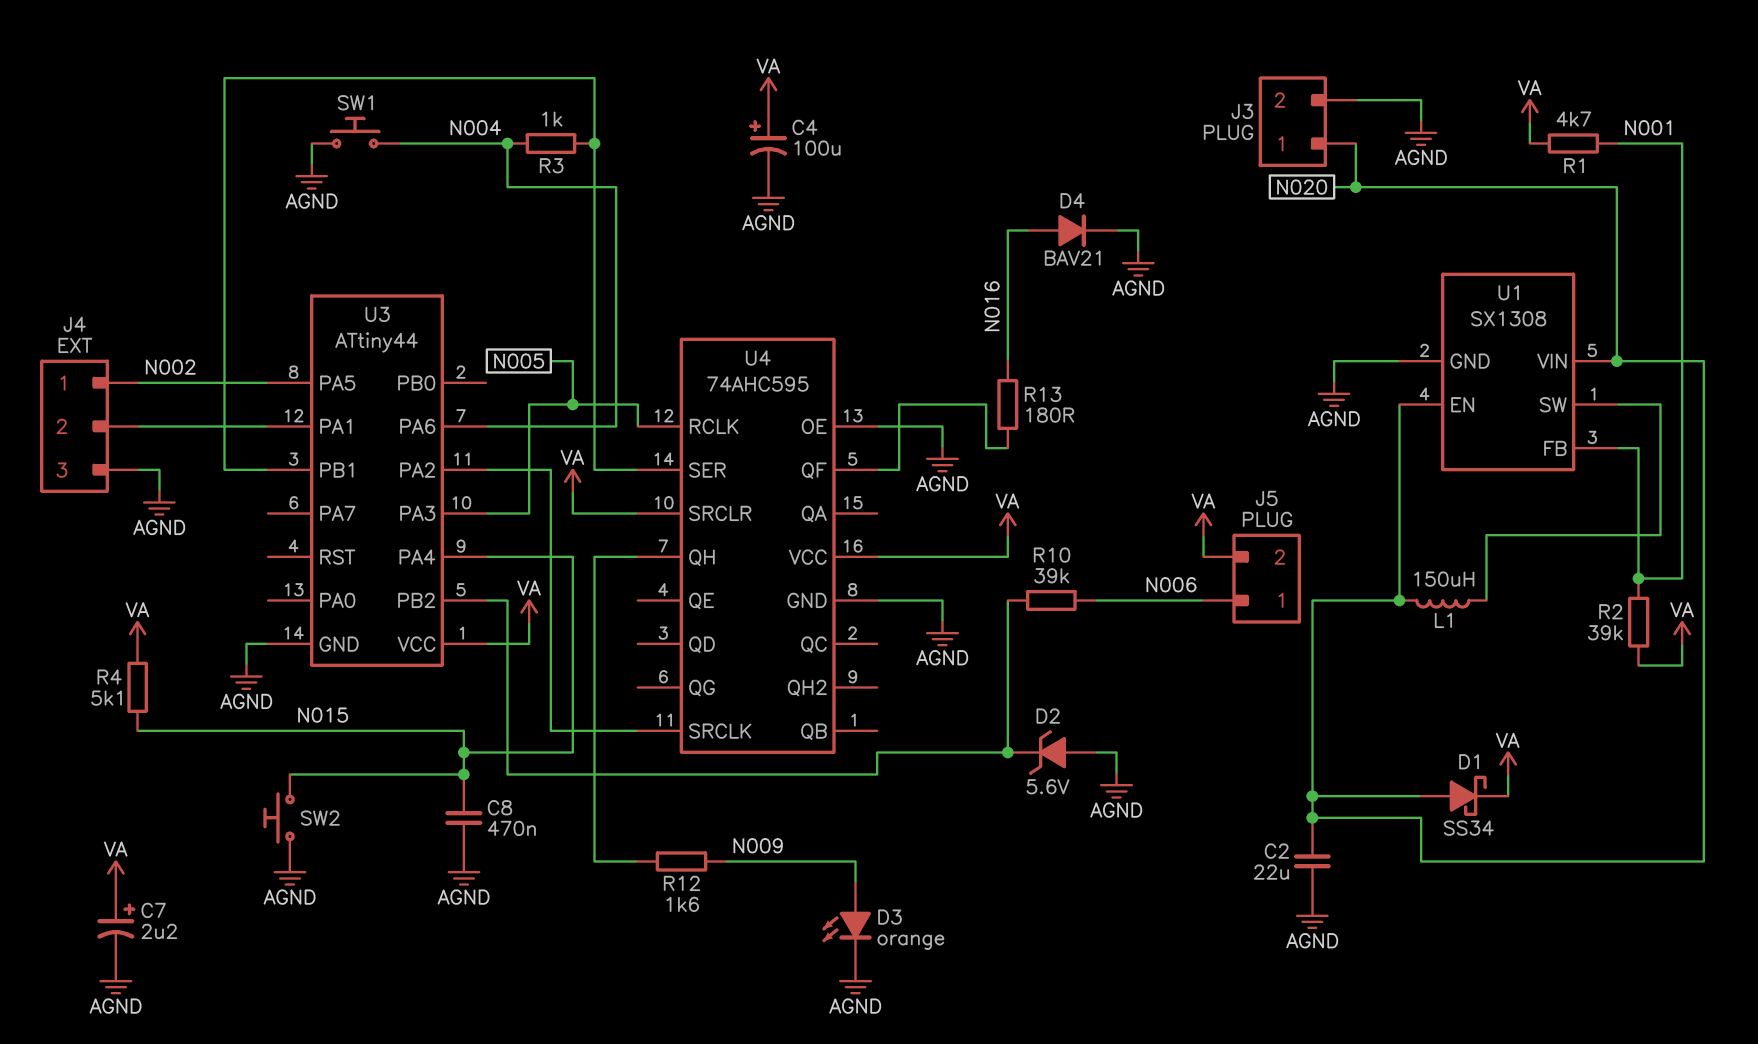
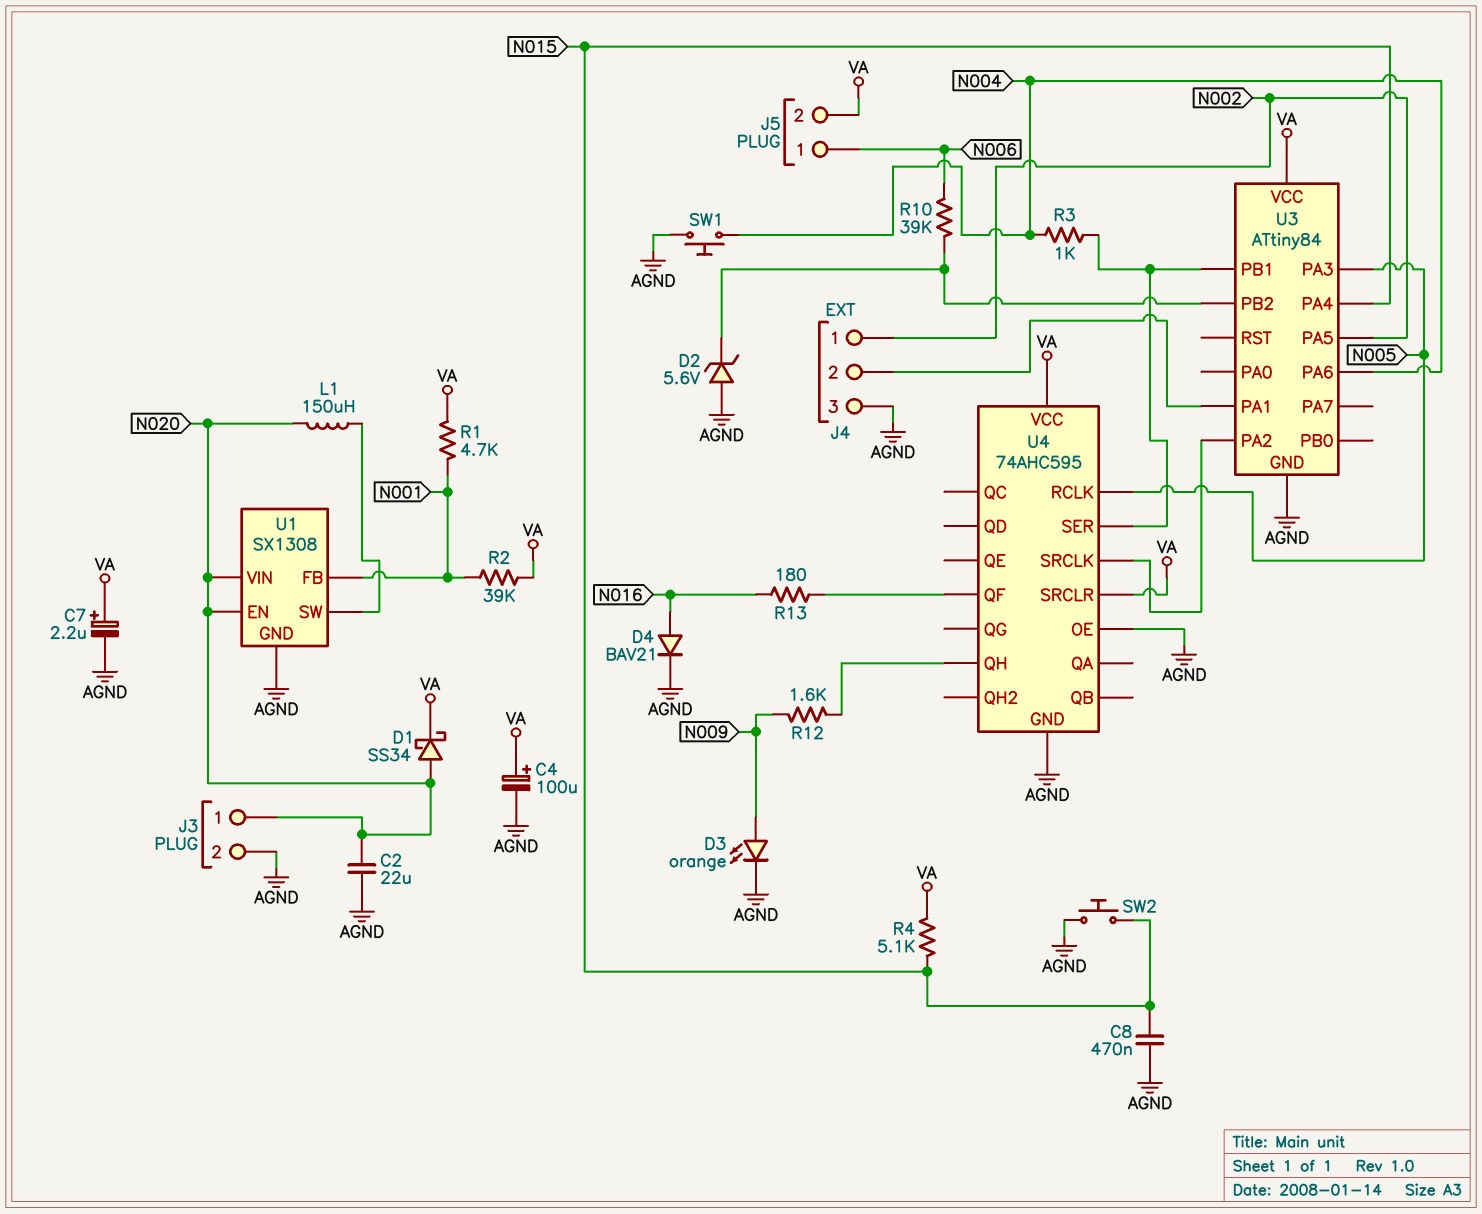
U3: ATtiny44 -> ATtiny84

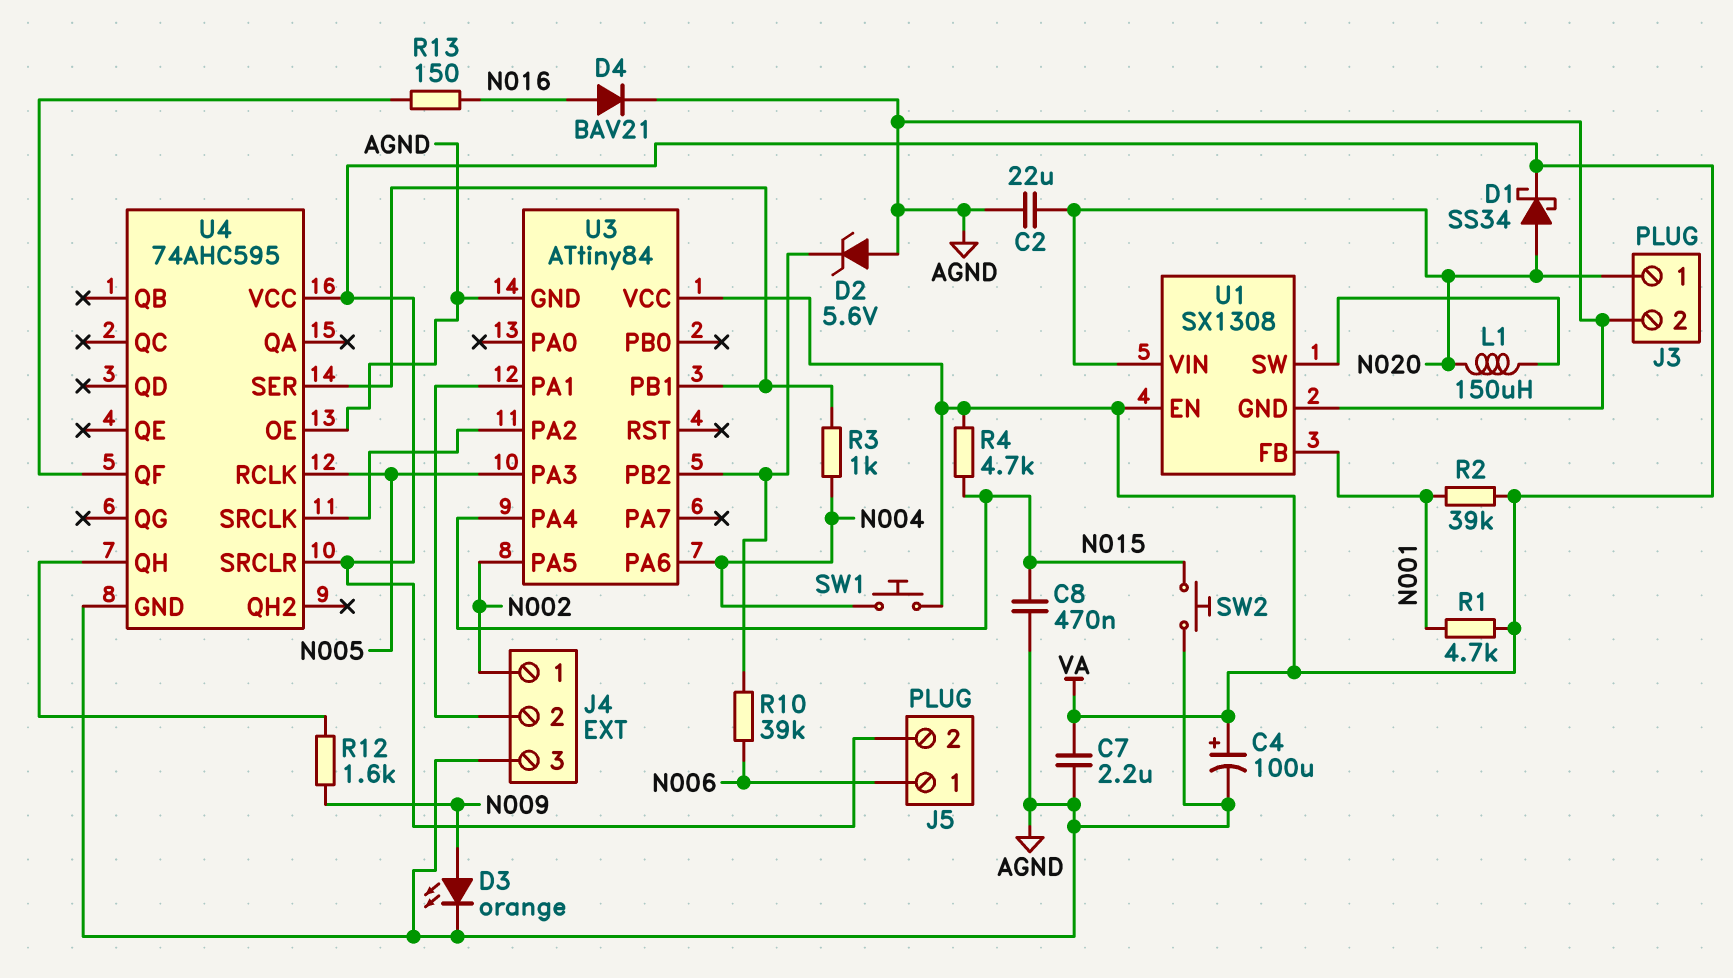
C7: 2.2uF (plus VA, minus AGND) -> 2.2uF (AGND, VA)
R4: 5.1k (N015, VA) -> 4.7k (N015, VA)
R13: 180 (N016, U4/QF) -> 150 (N016, U4/QF)
SW1: button (AGND, N004) -> button (N004, VA)
U1 pin EN: N020 -> VA

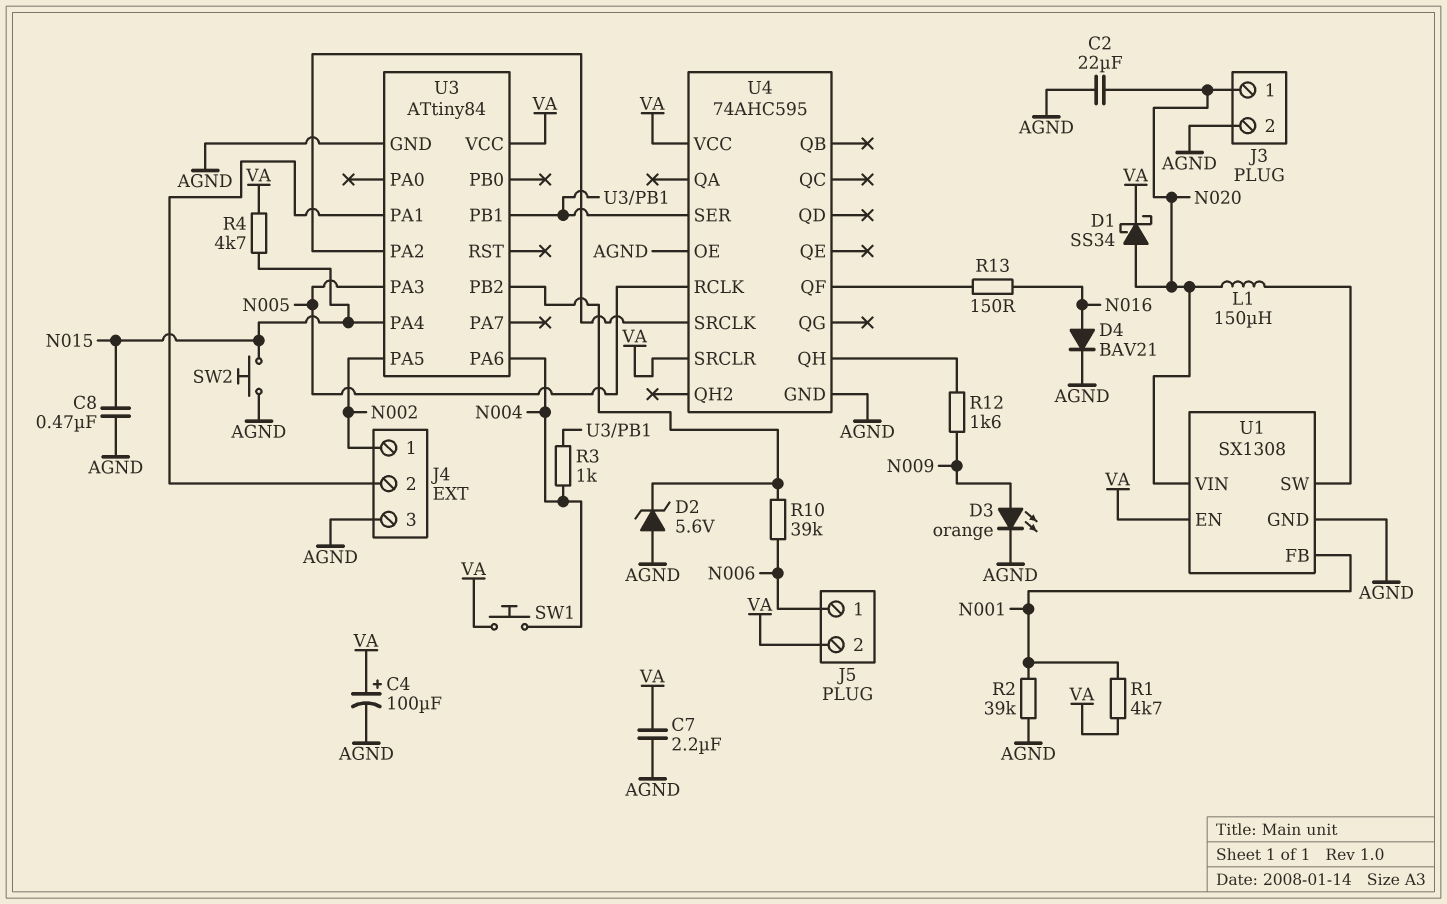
R2: 39k (N001, VA) -> 39k (AGND, N001)

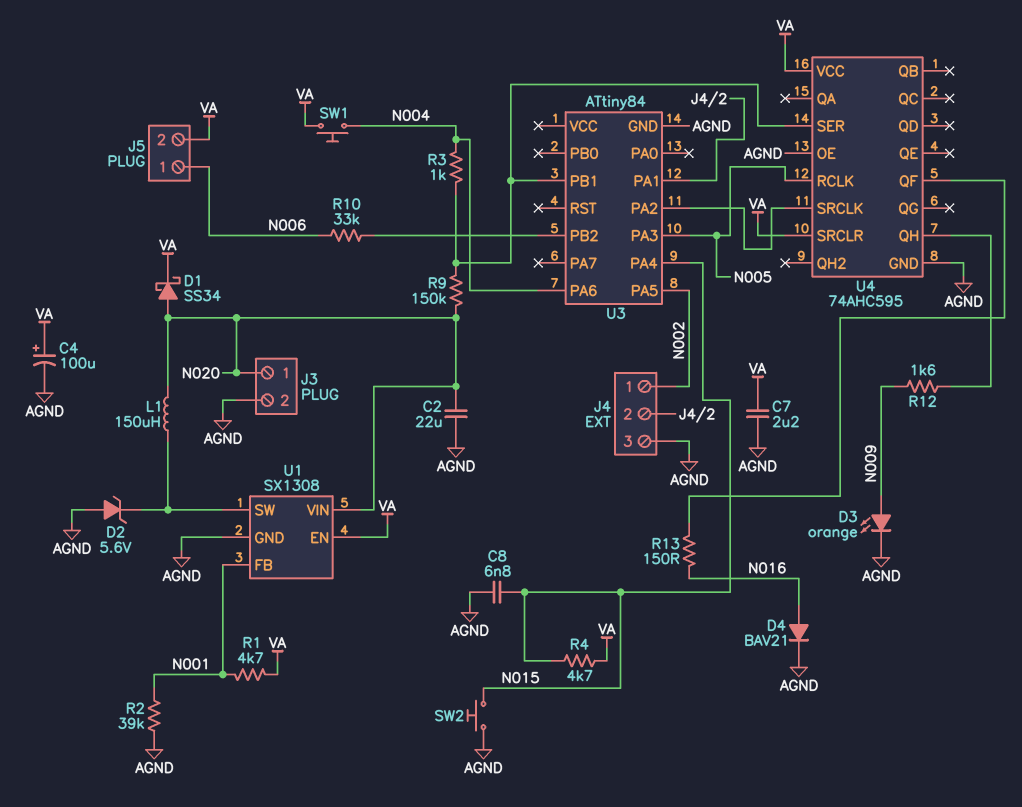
C8: 470nF (AGND, N015) -> 6.8nF (AGND, N015)
D2: zener 5.6V (A AGND, K U3/PB2) -> zener 5.6V (A AGND, K U1/SW)
R9: none -> 150k (N020, U3/PB1)
R10: 39k (N006, U3/PB2) -> 33k (N006, U3/PB2)
U3 pin VCC: VA -> none

